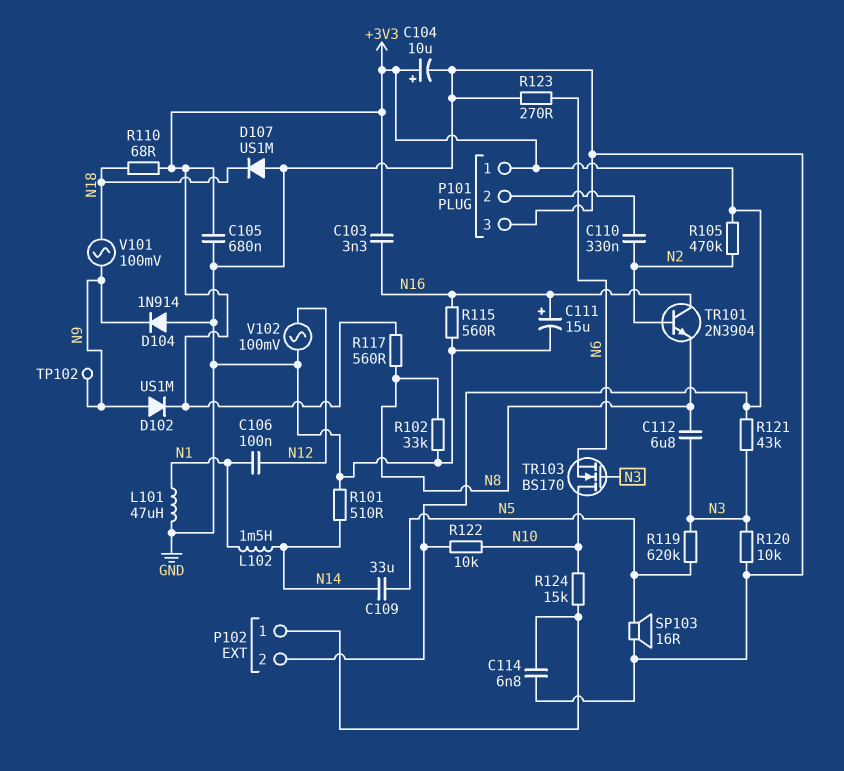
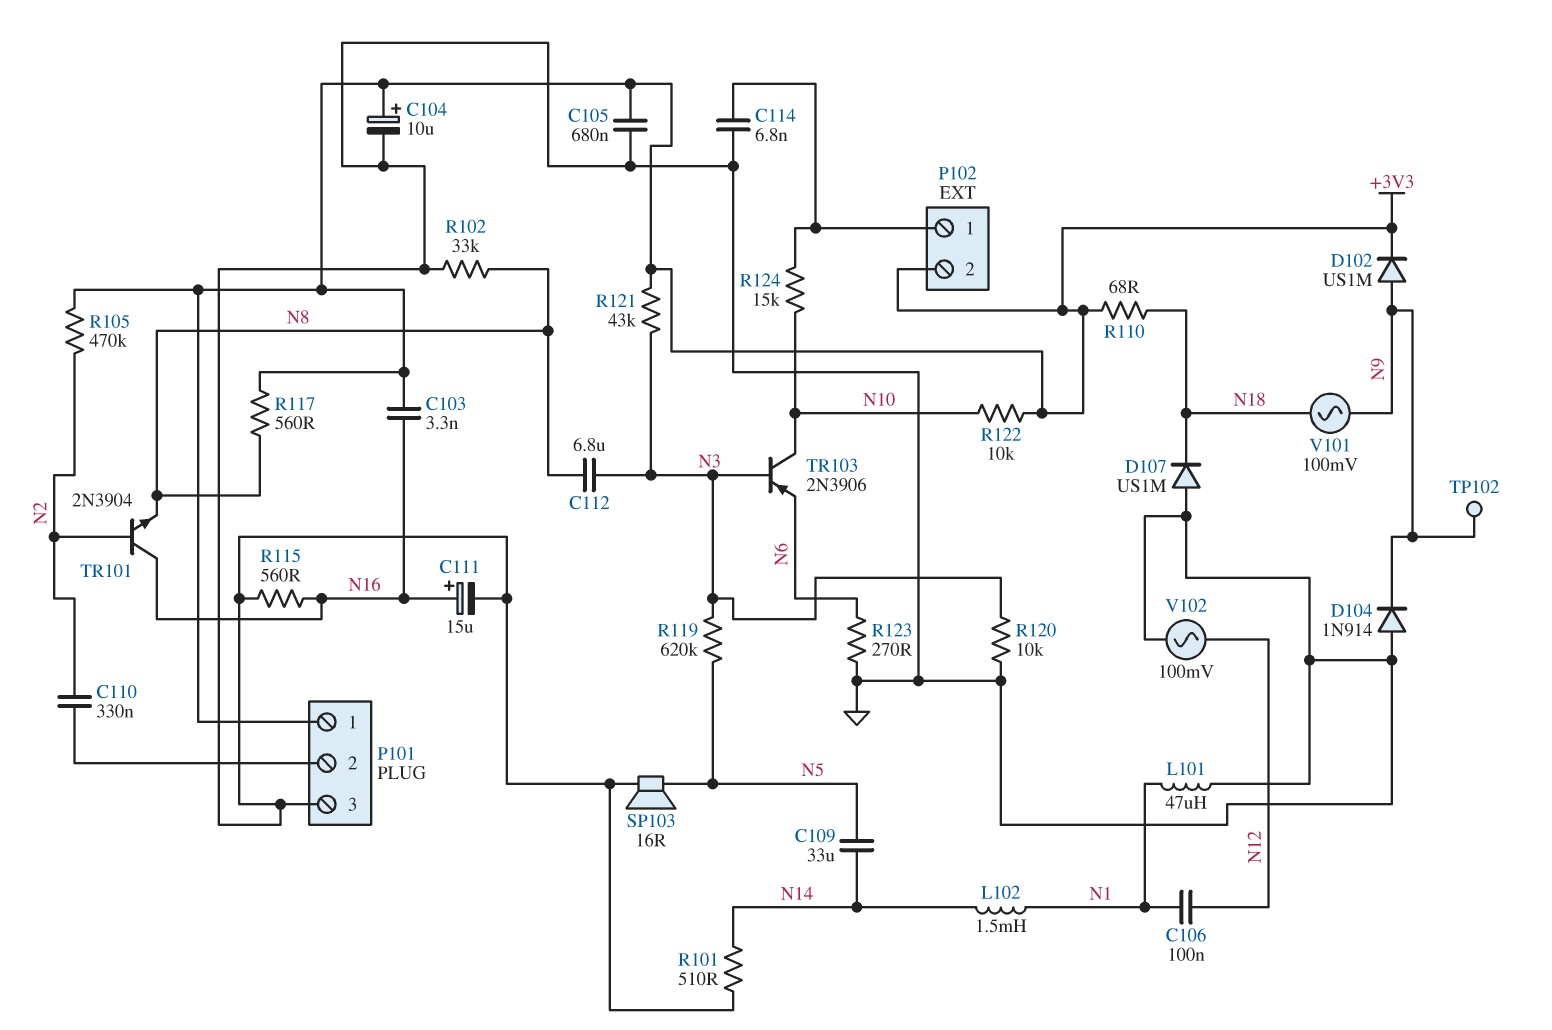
TR103: NMOS BS170 (G N3, D N10, S N6) -> PNP 2N3906 (B N3, C N10, E N6)

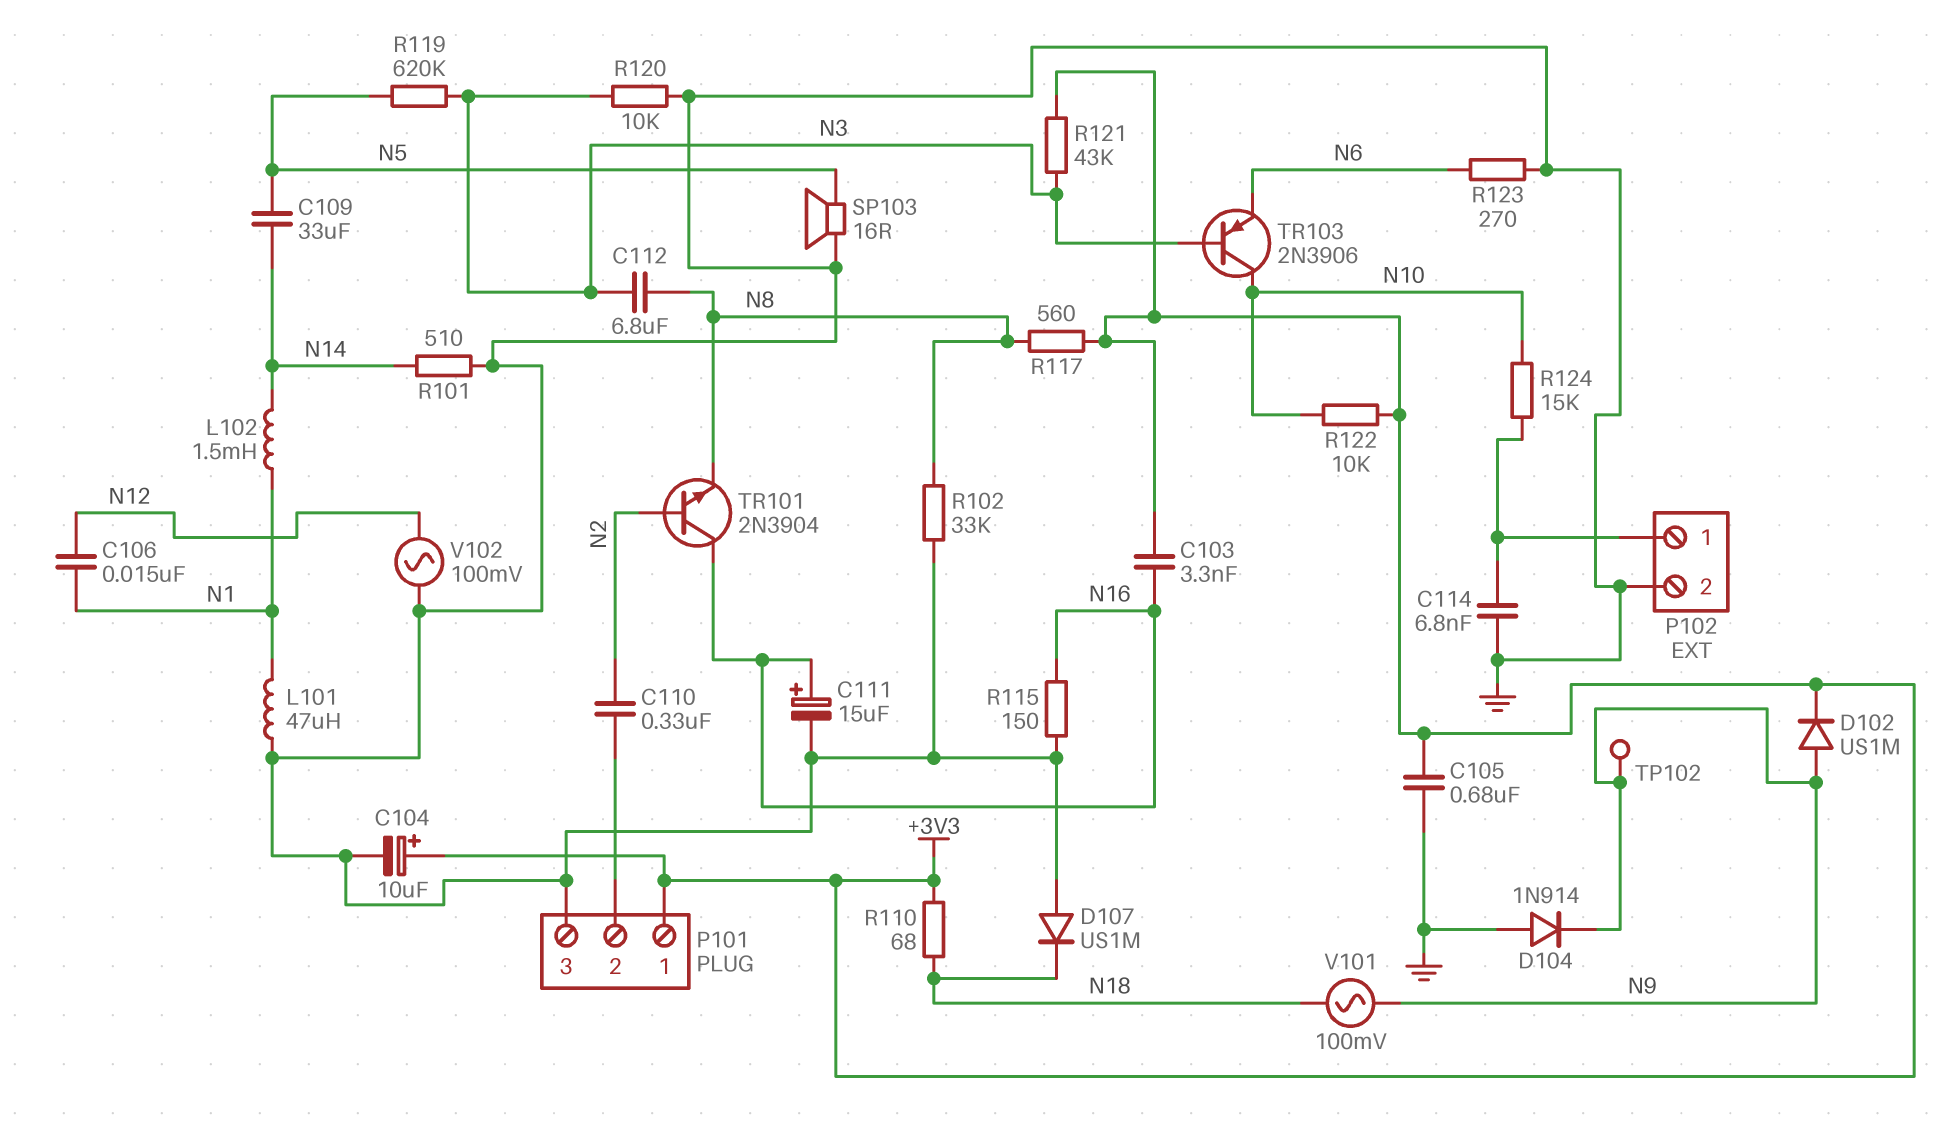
C106: 100nF (N1, N12) -> 15nF (N1, N12)
P102 pin 2: +3V3 -> GND
R105: 470k (+3V3, N2) -> none
R115: 560 (GND, N16) -> 150 (GND, N16)

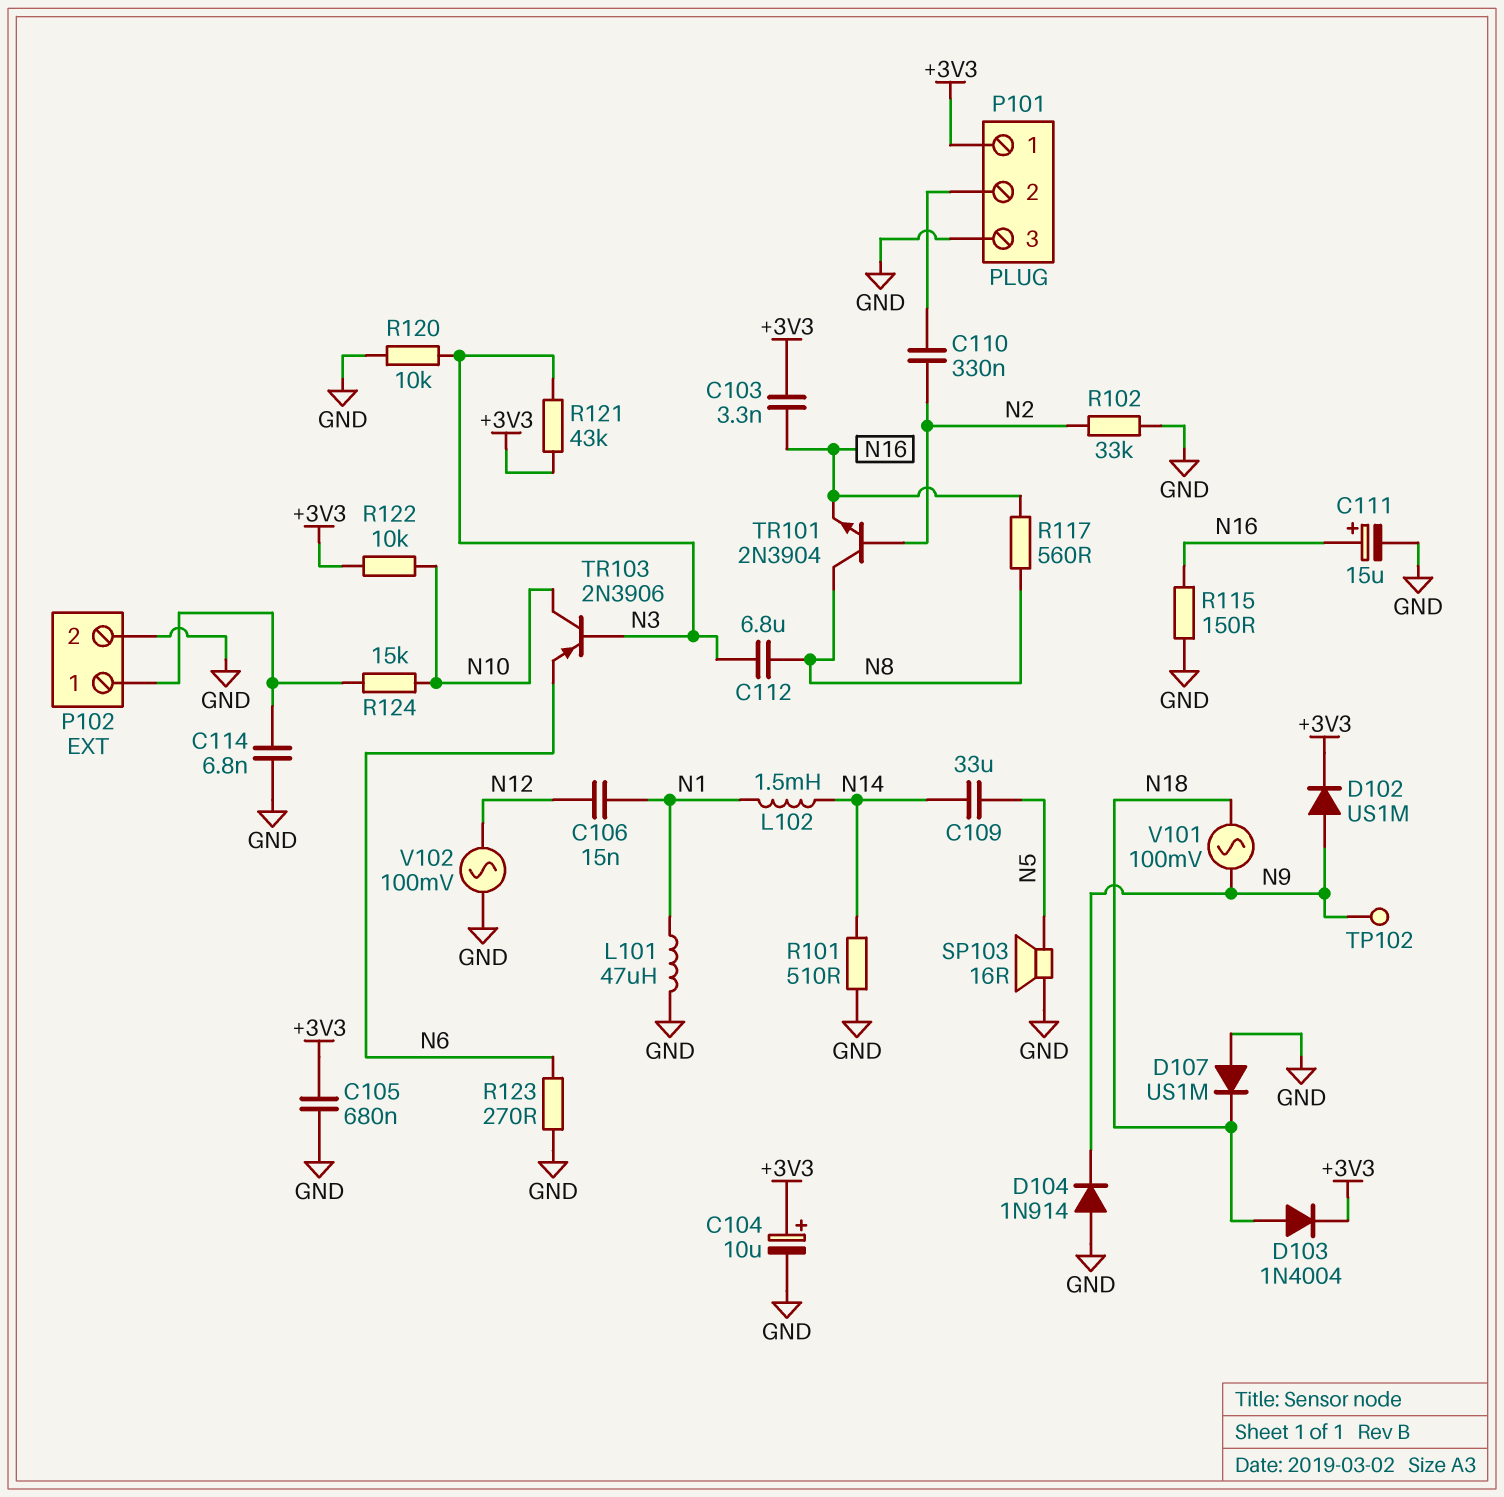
D103: none -> diode 1N4004 (A N18, K +3V3)
R102: 33k (GND, N8) -> 33k (GND, N2)
R110: 68 (+3V3, N18) -> none
R117: 560 (+3V3, N8) -> 560 (N8, N16)
R119: 620k (N3, N5) -> none
TR101: NPN 2N3904 (B N2, C N16, E N8) -> NPN 2N3904 (B N2, C N8, E N16)

